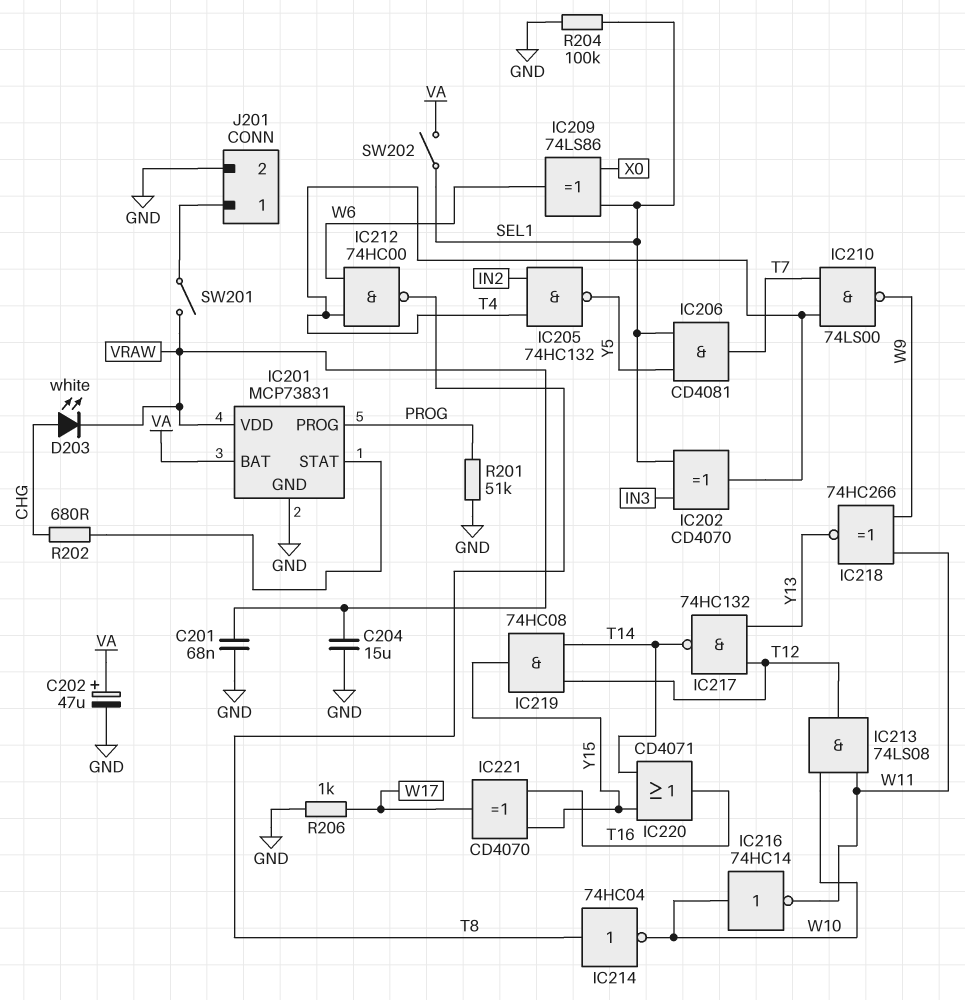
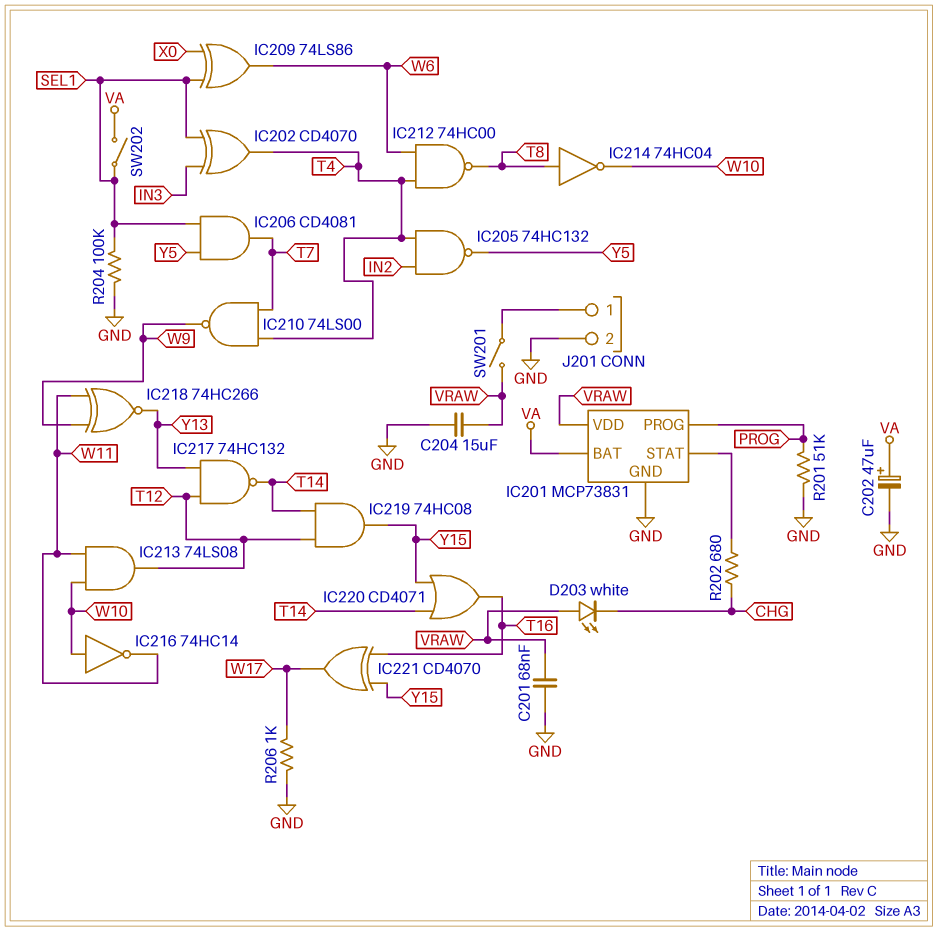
D203: LED white (A CHG, K VRAW) -> LED white (A VRAW, K CHG)

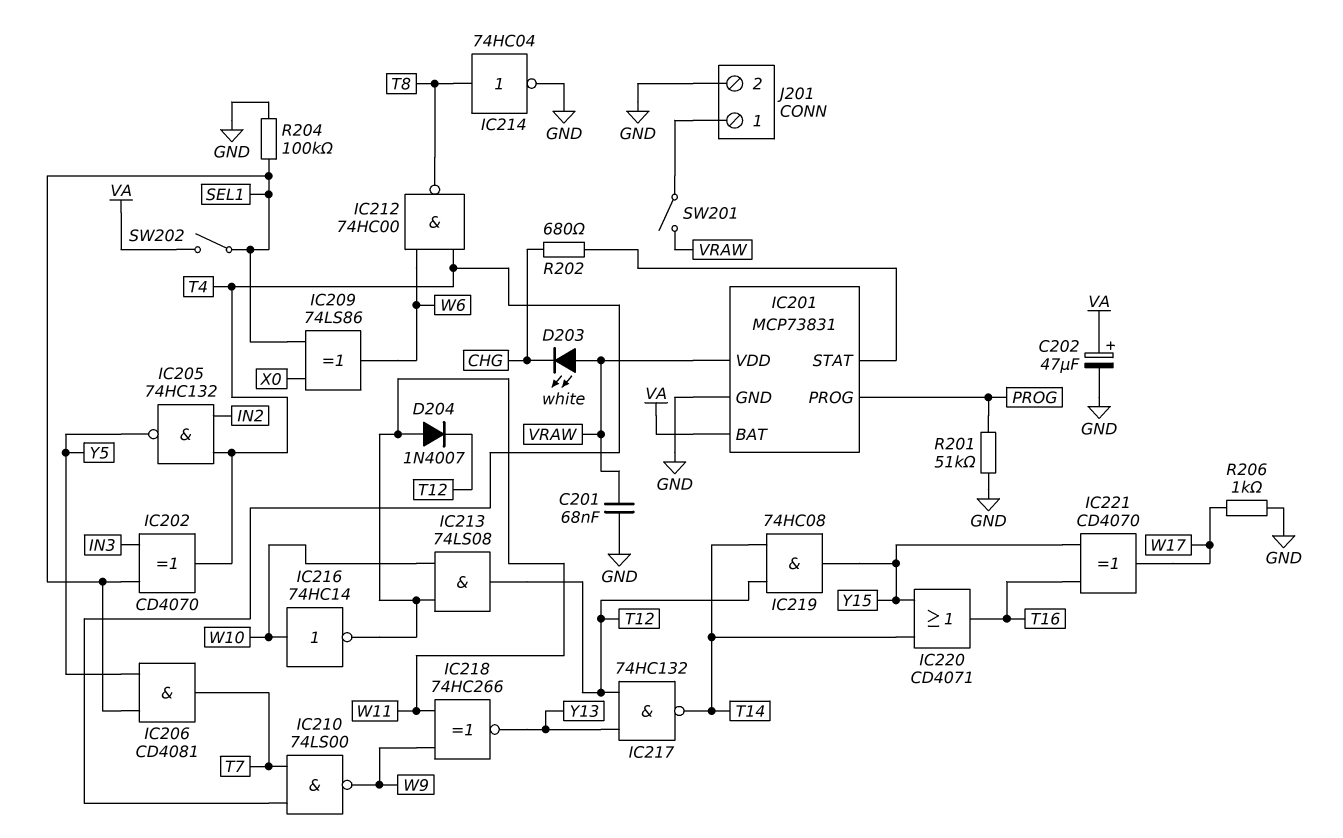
C204: 15uF (GND, VRAW) -> none
D204: none -> diode 1N4007 (A W11, K T12)
IC214: NOT 74HC04 (in T8, out W10) -> NOT 74HC04 (in T8, out GND)

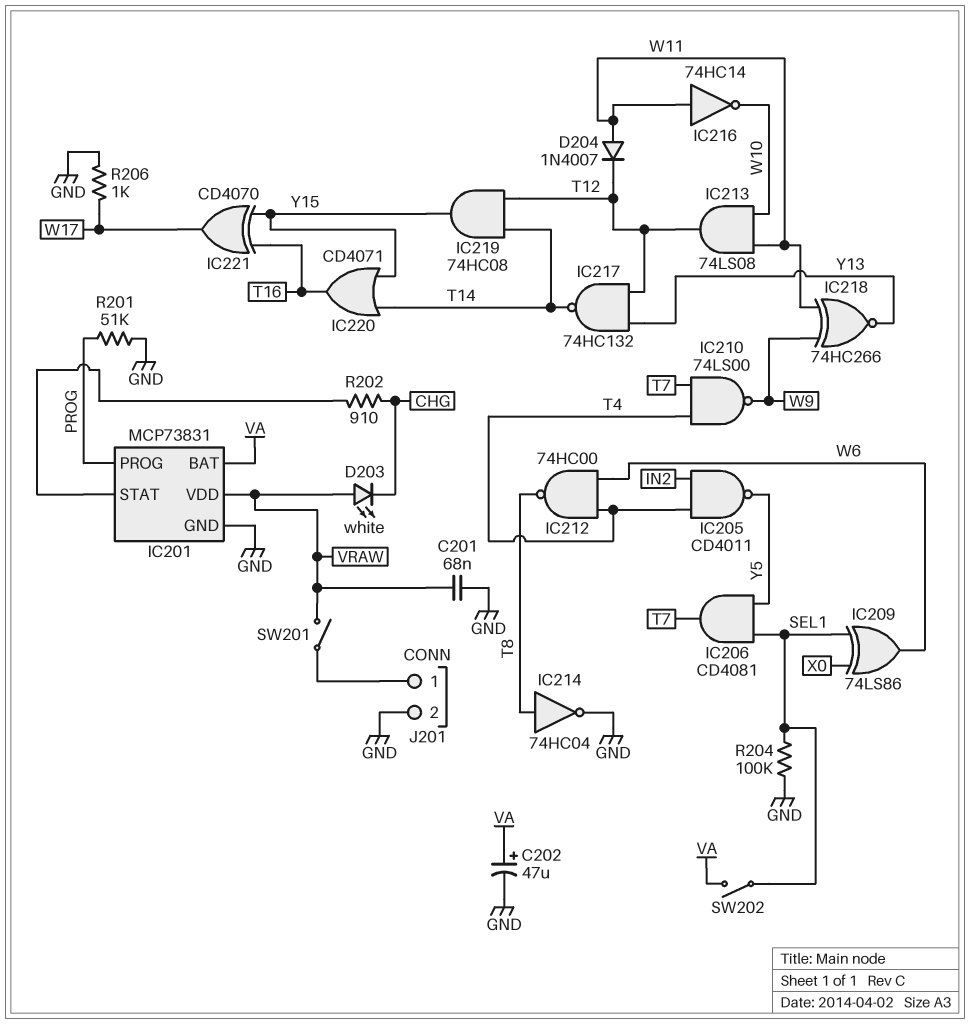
IC202: XOR CD4070 (in IN3, in SEL1, out T4) -> none
IC205: NAND 74HC132 (in IN2, in T4, out Y5) -> NAND CD4011 (in IN2, in T4, out Y5)
IC216: NOT 74HC14 (in W10, out W11) -> NOT 74HC14 (in W11, out W10)
R202: 680 (CHG, IC201/STAT) -> 910 (CHG, IC201/STAT)

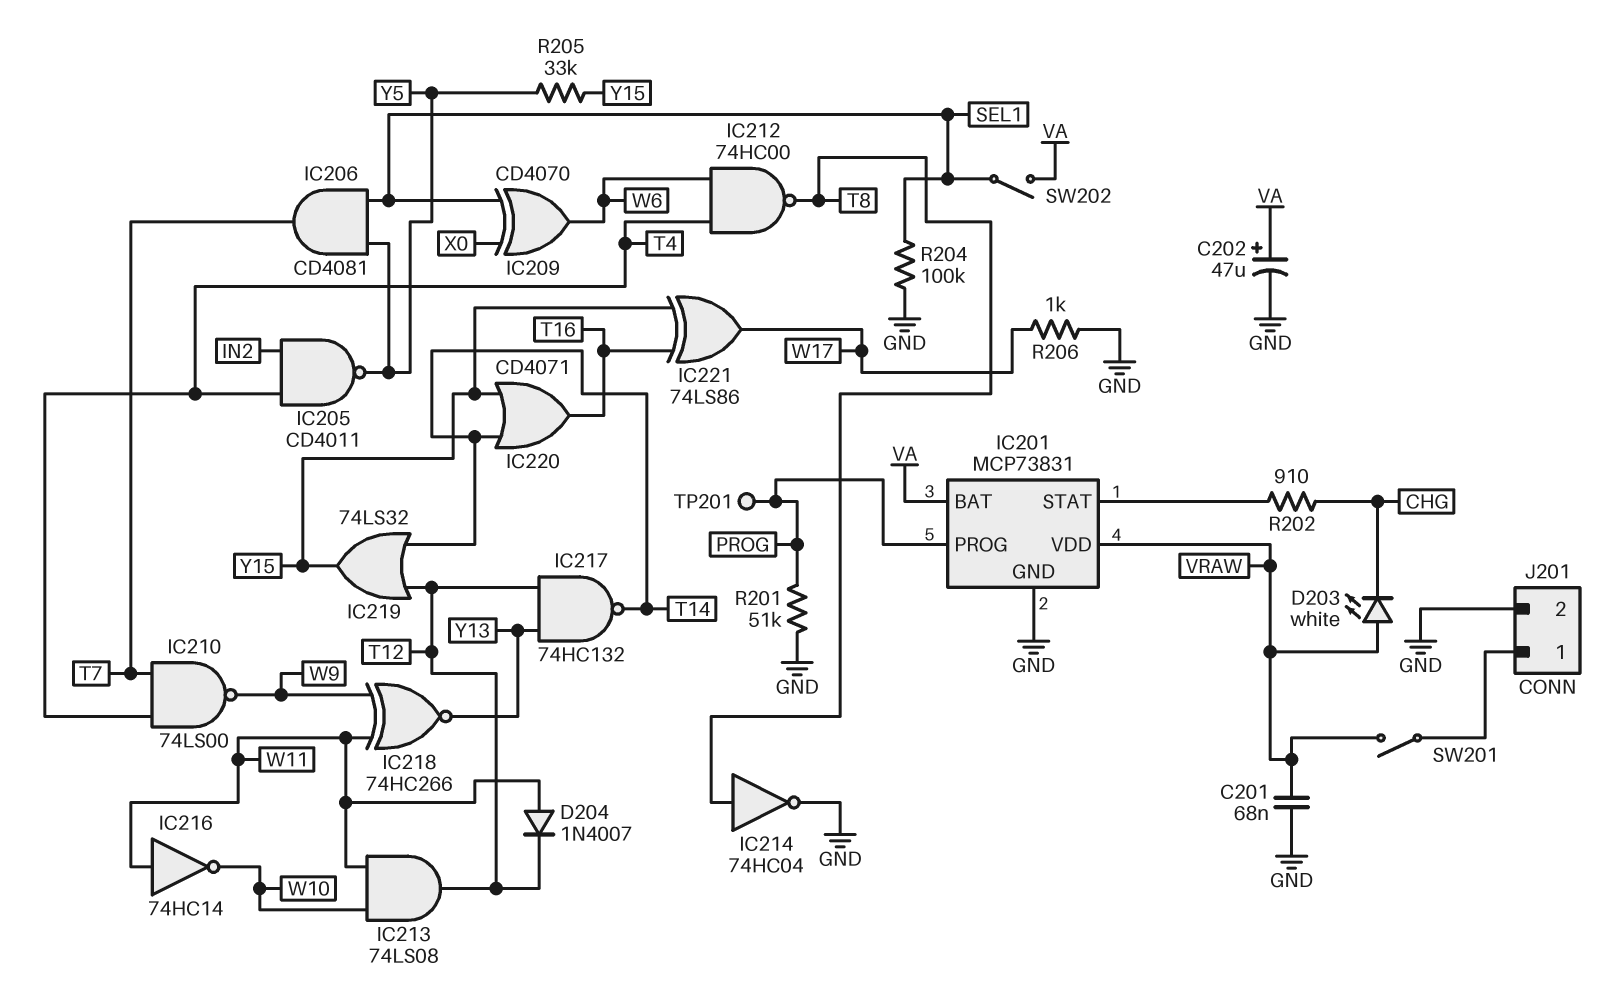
IC209: XOR 74LS86 (in SEL1, in X0, out W6) -> XOR CD4070 (in SEL1, in X0, out W6)
IC219: AND 74HC08 (in T12, in T14, out Y15) -> OR 74LS32 (in T12, in T14, out Y15)
IC221: XOR CD4070 (in T16, in Y15, out W17) -> XOR 74LS86 (in T16, in Y15, out W17)
R205: none -> 33k (Y5, Y15)
TP201: none -> test point (PROG)

